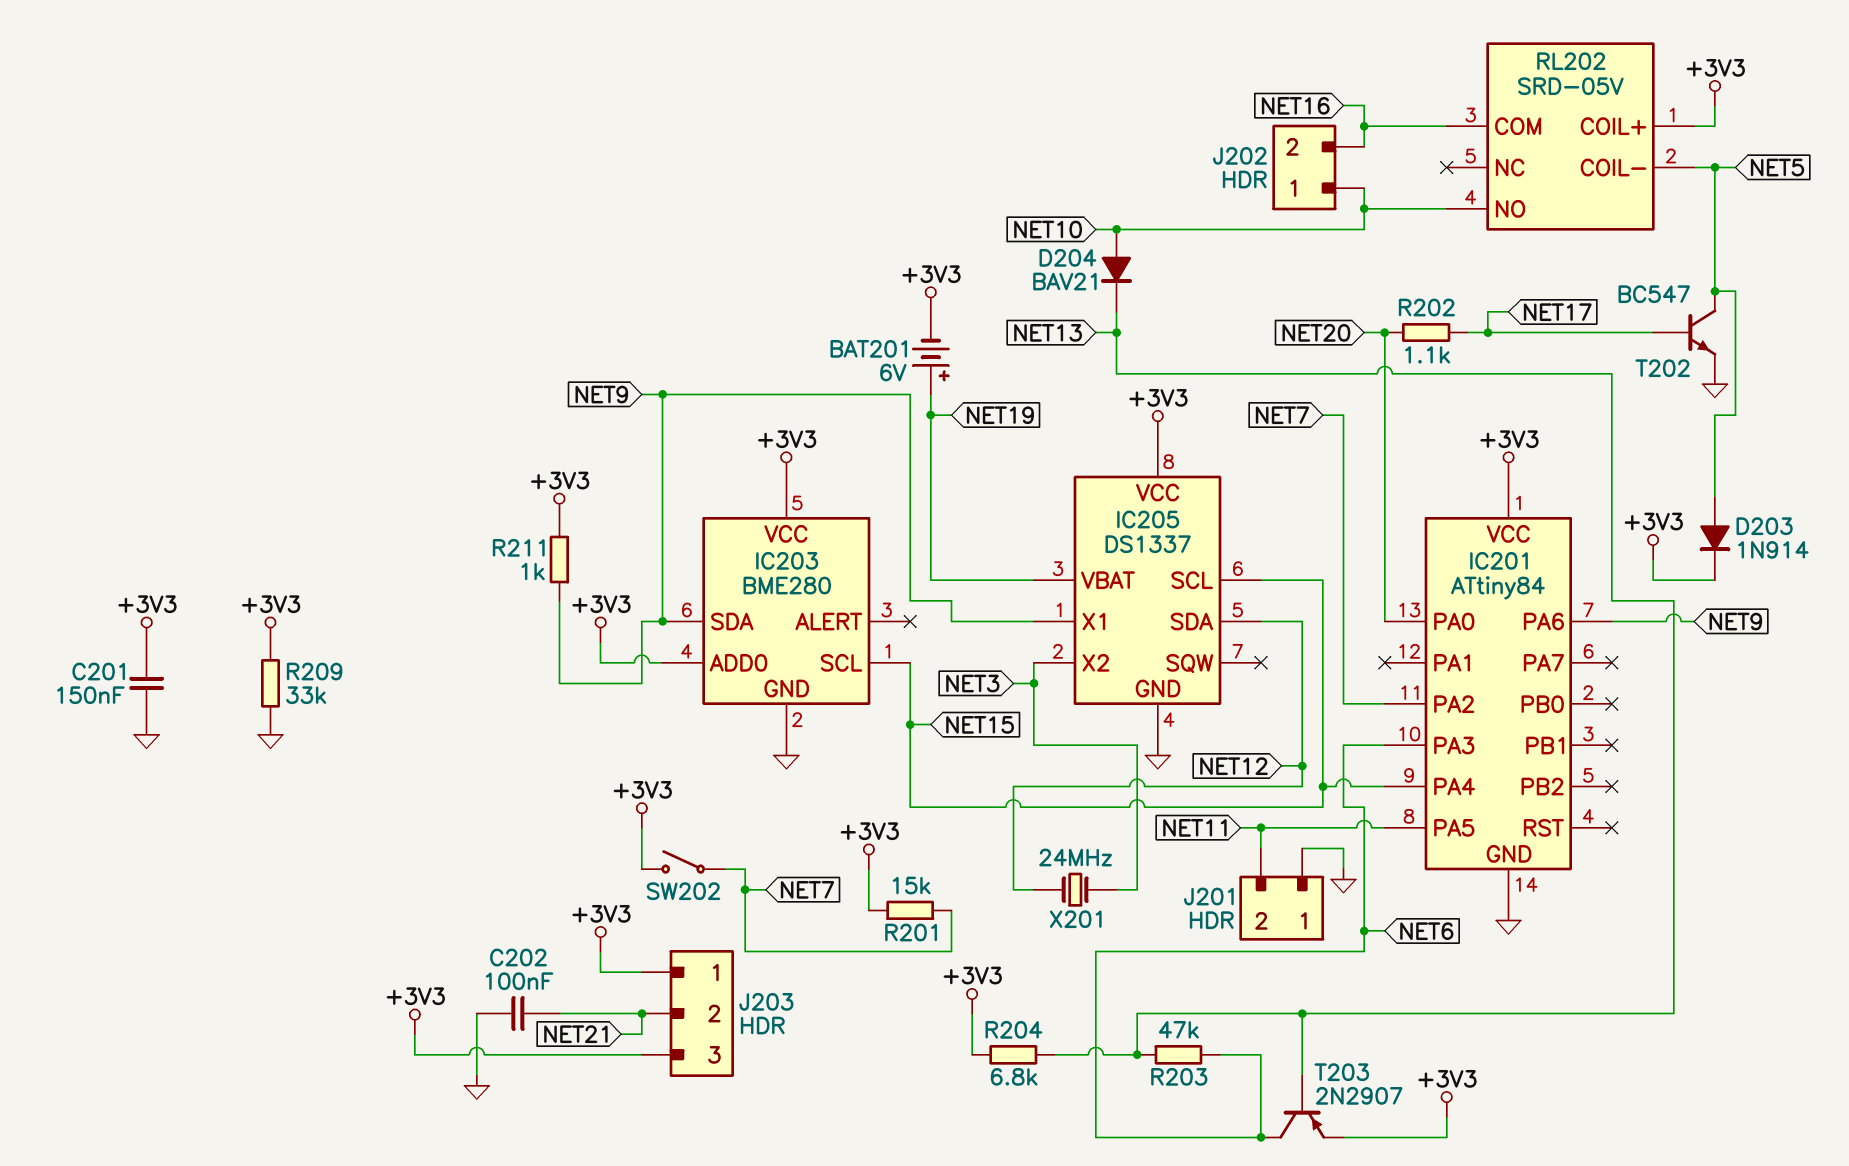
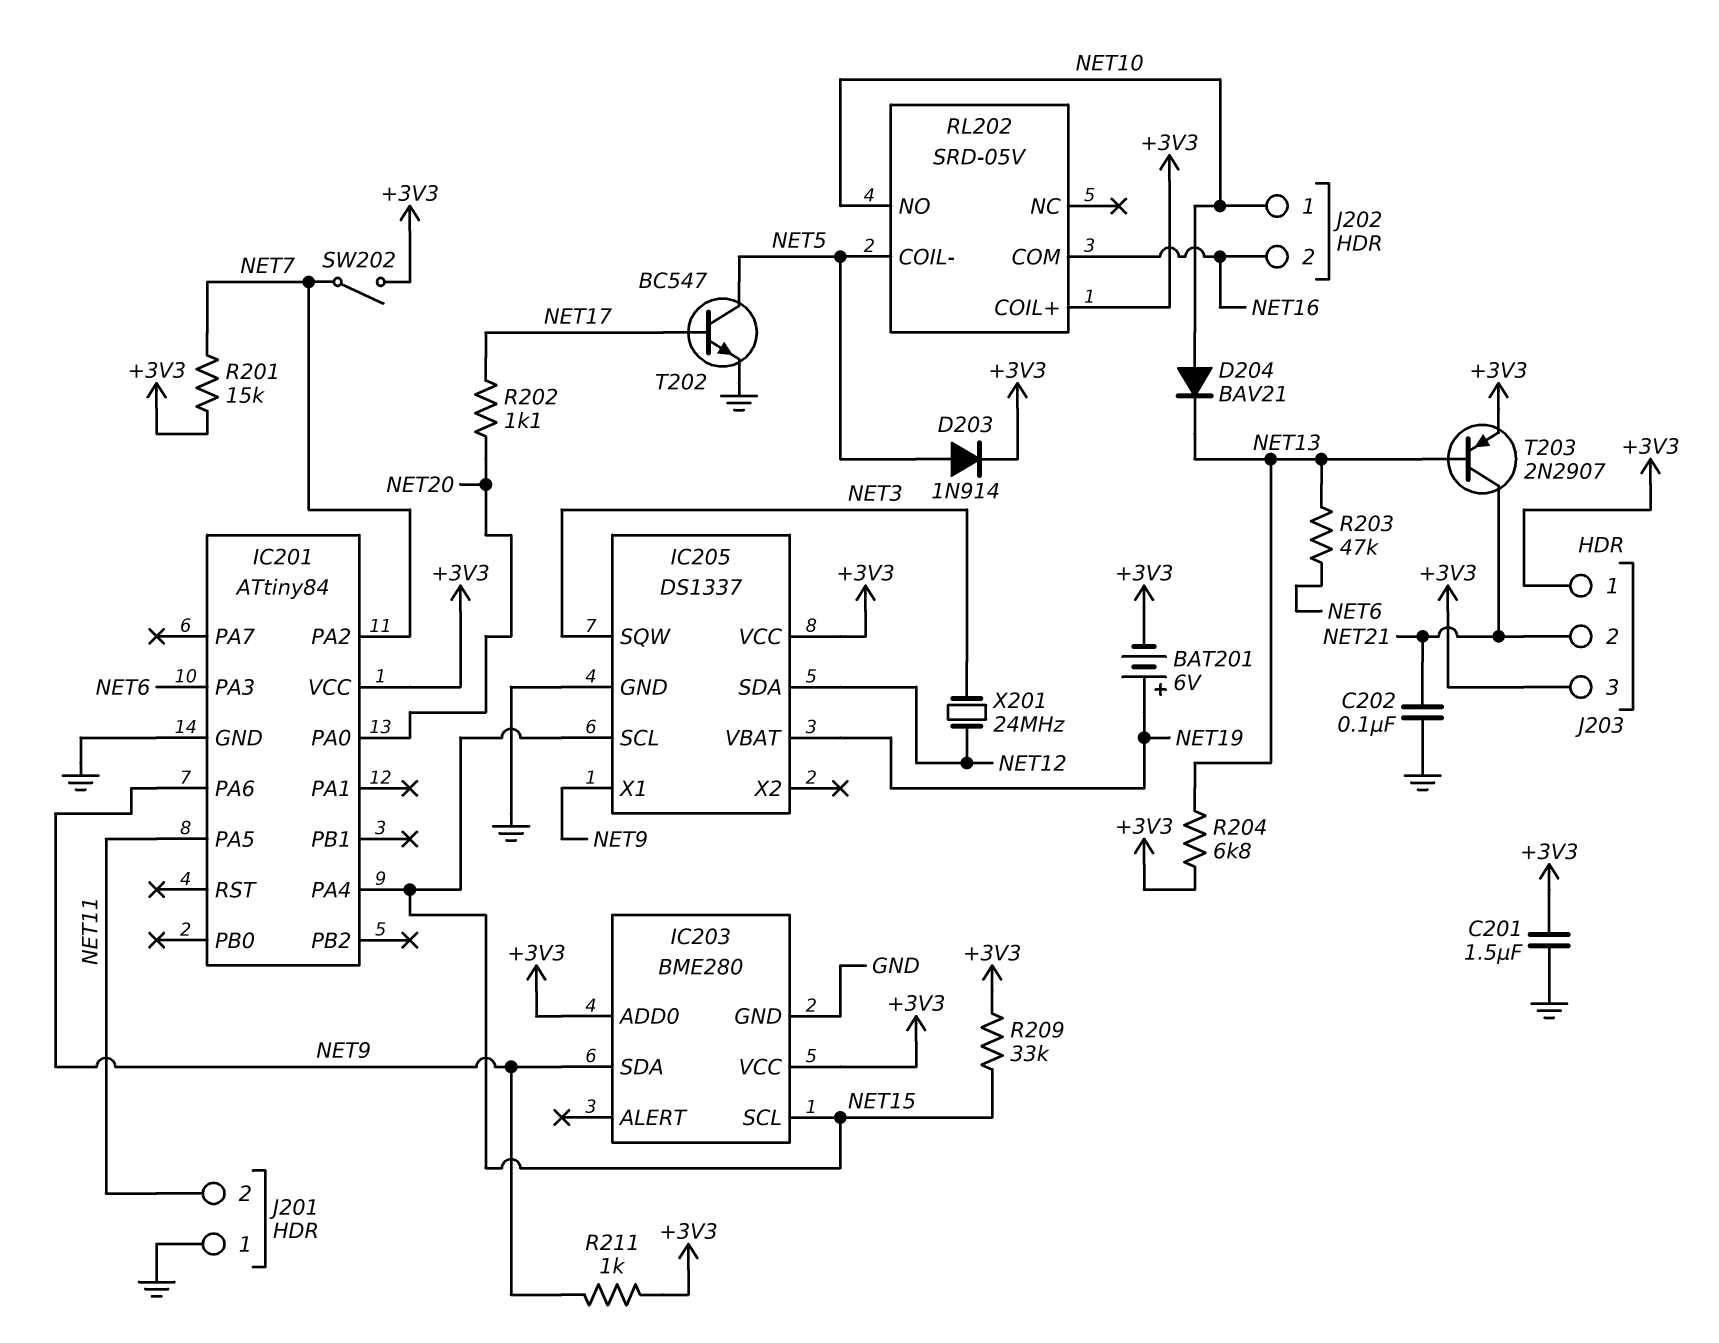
C201: 150nF (+3V3, GND) -> 1.5uF (+3V3, GND)
IC205 pin SQW: none -> NET3
IC205 pin X2: NET3 -> none
R209: 33k (+3V3, GND) -> 33k (+3V3, NET15)
T203: PNP 2N2907 (B NET13, C NET6, E +3V3) -> PNP 2N2907 (B NET13, C NET21, E +3V3)

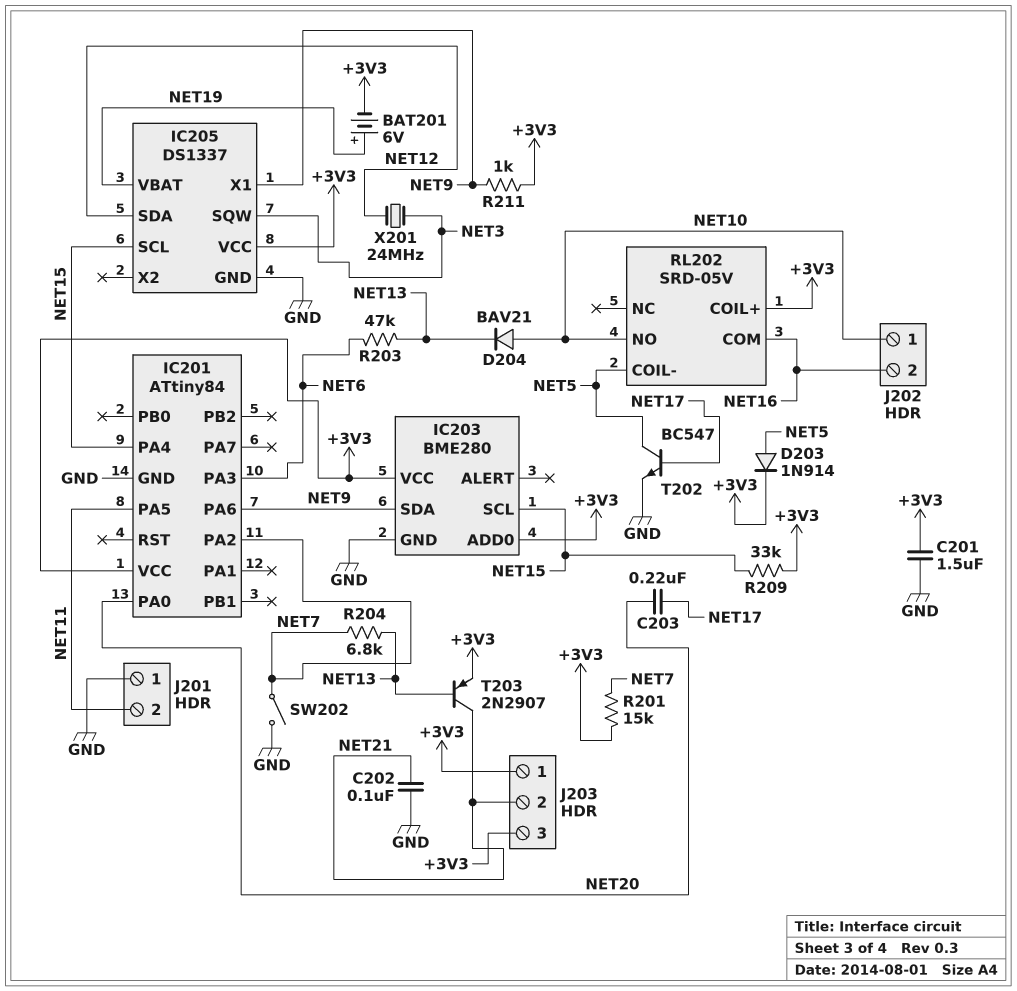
C203: none -> 220nF (NET17, NET20)
R202: 1.1k (NET17, NET20) -> none
R204: 6.8k (+3V3, NET13) -> 6.8k (NET7, NET13)
SW202: switch (+3V3, NET7) -> switch (GND, NET7)

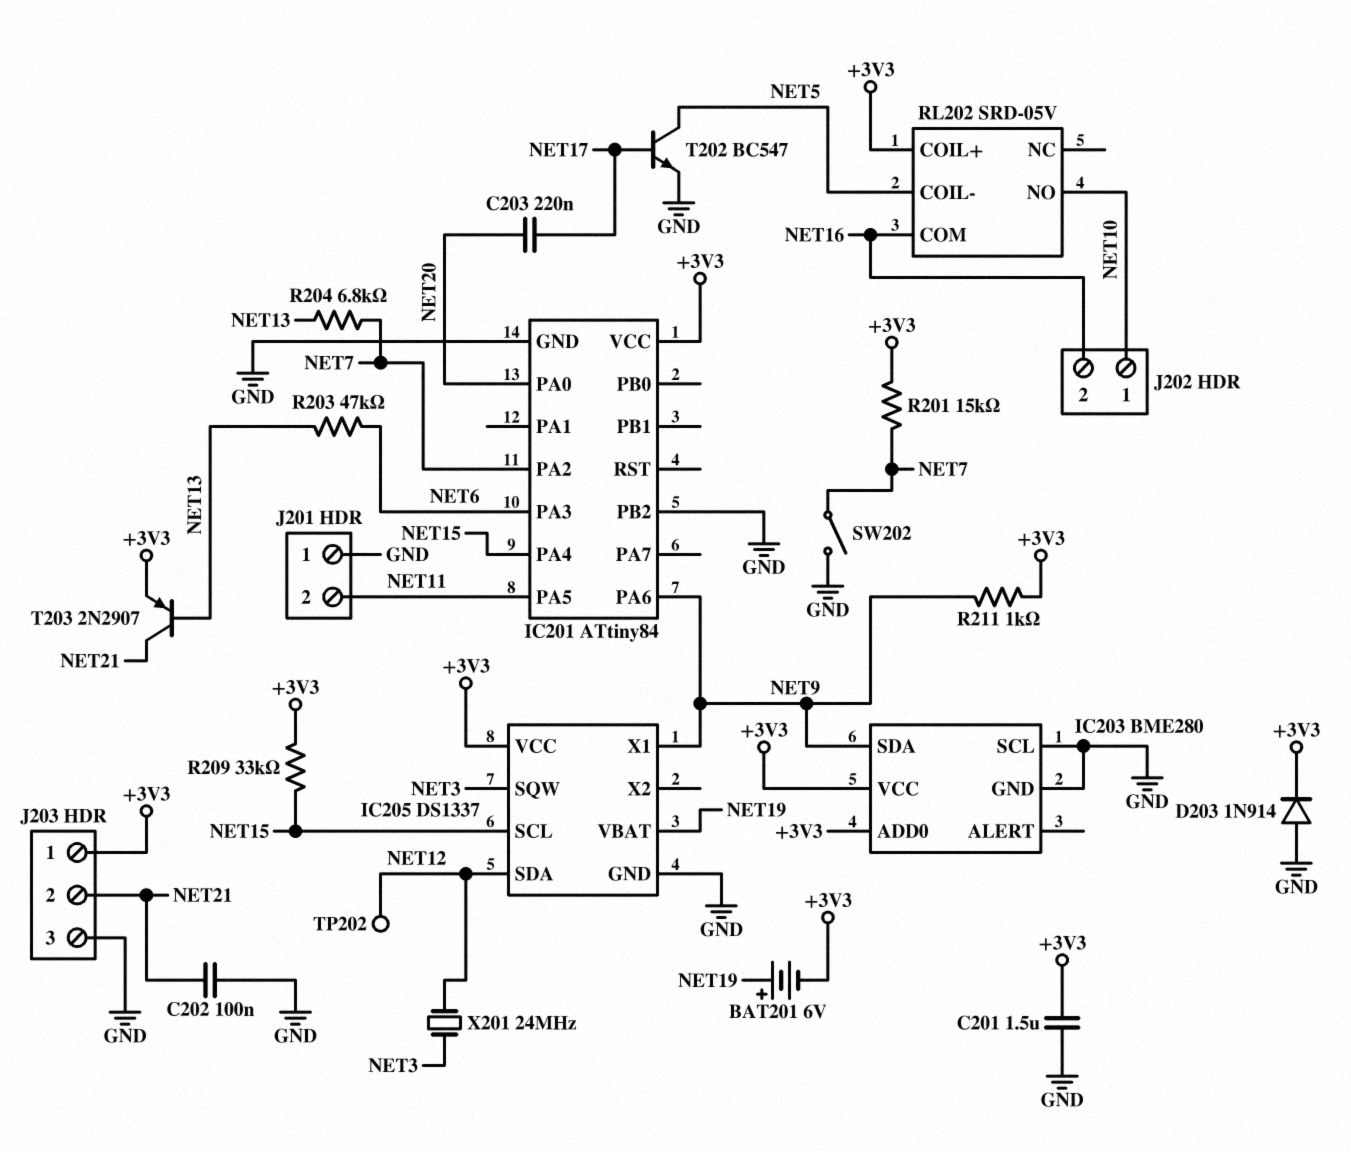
D203: diode 1N914 (A NET5, K +3V3) -> diode 1N914 (A GND, K +3V3)
D204: diode BAV21 (A NET10, K NET13) -> none
IC201 pin PB2: none -> GND
IC203 pin SCL: NET15 -> GND
J203 pin 3: +3V3 -> GND
TP202: none -> test point (NET12)

